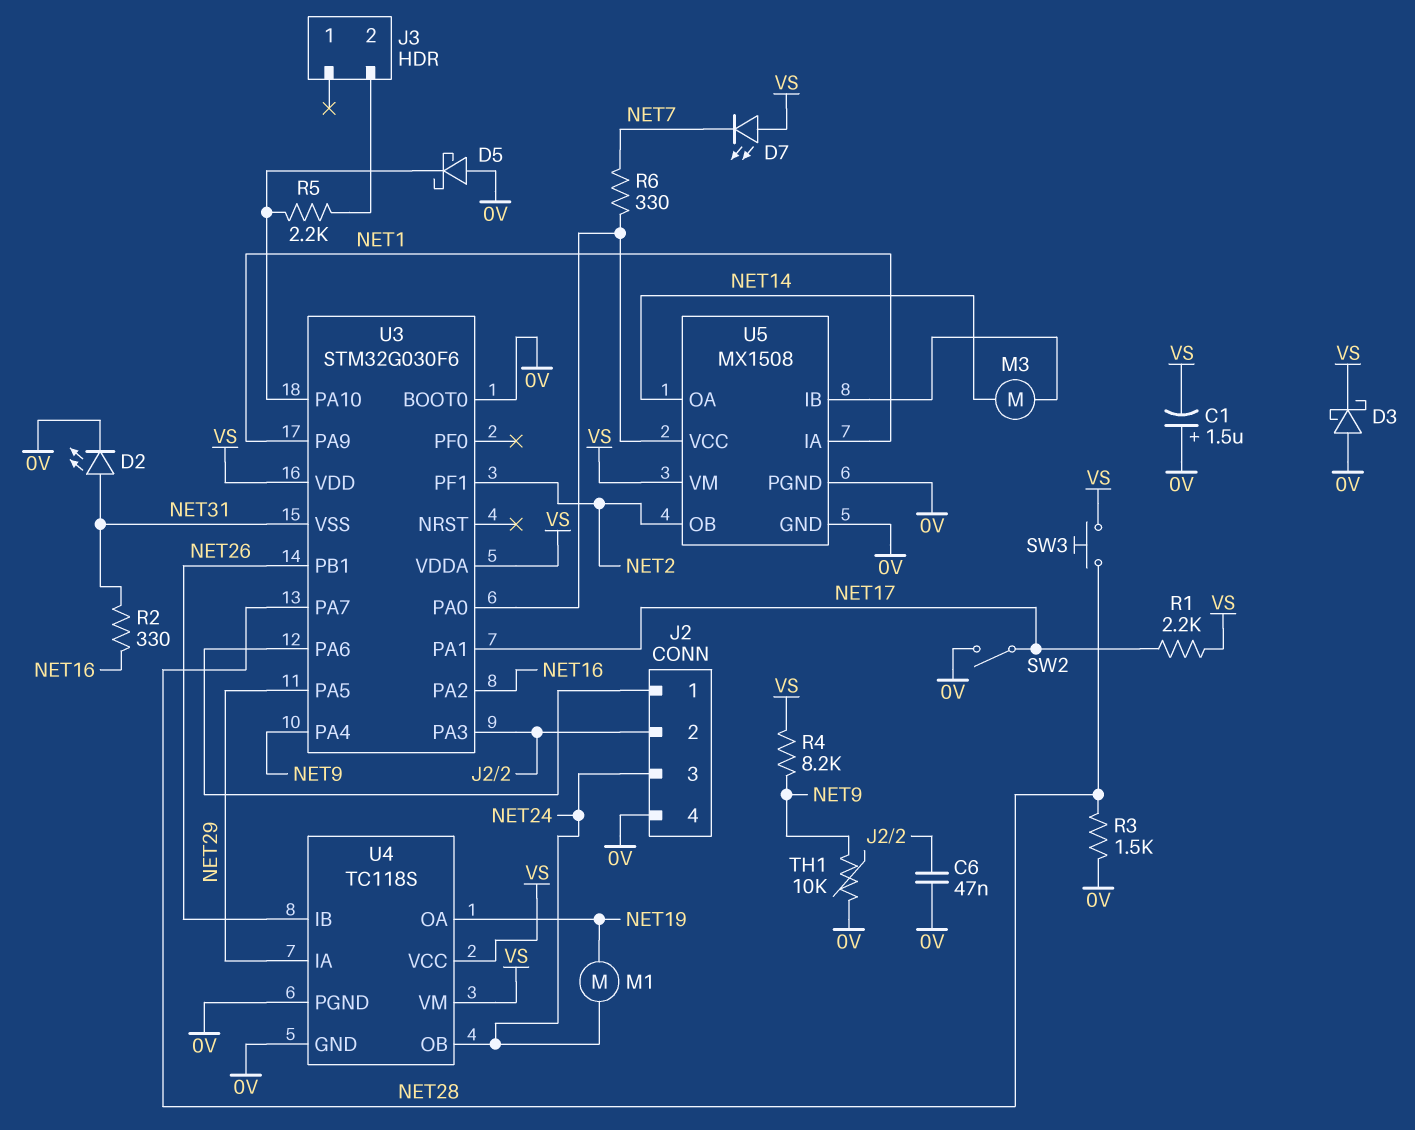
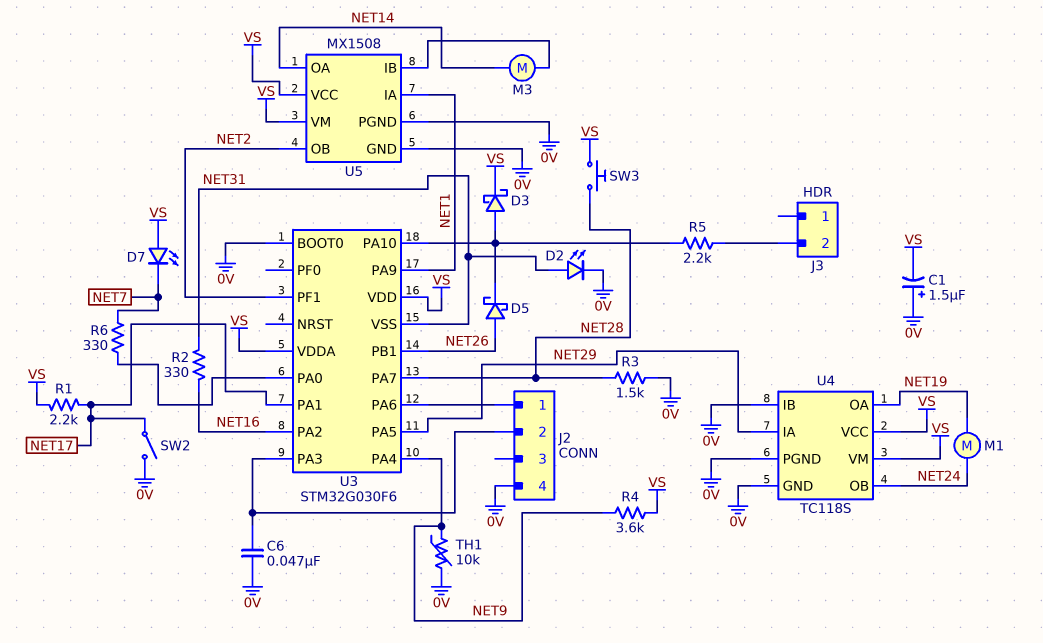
D3: schottky (A 0V, K VS) -> schottky (A U3/PA10, K VS)
D5: schottky (A 0V, K U3/PA10) -> schottky (A NET26, K U3/PA10)
J2 pin 3: NET24 -> none
R4: 8.2k (NET9, VS) -> 3.6k (NET9, VS)
U4 pin IB: NET26 -> 0V
U5 pin VCC: U3/PA0 -> VS

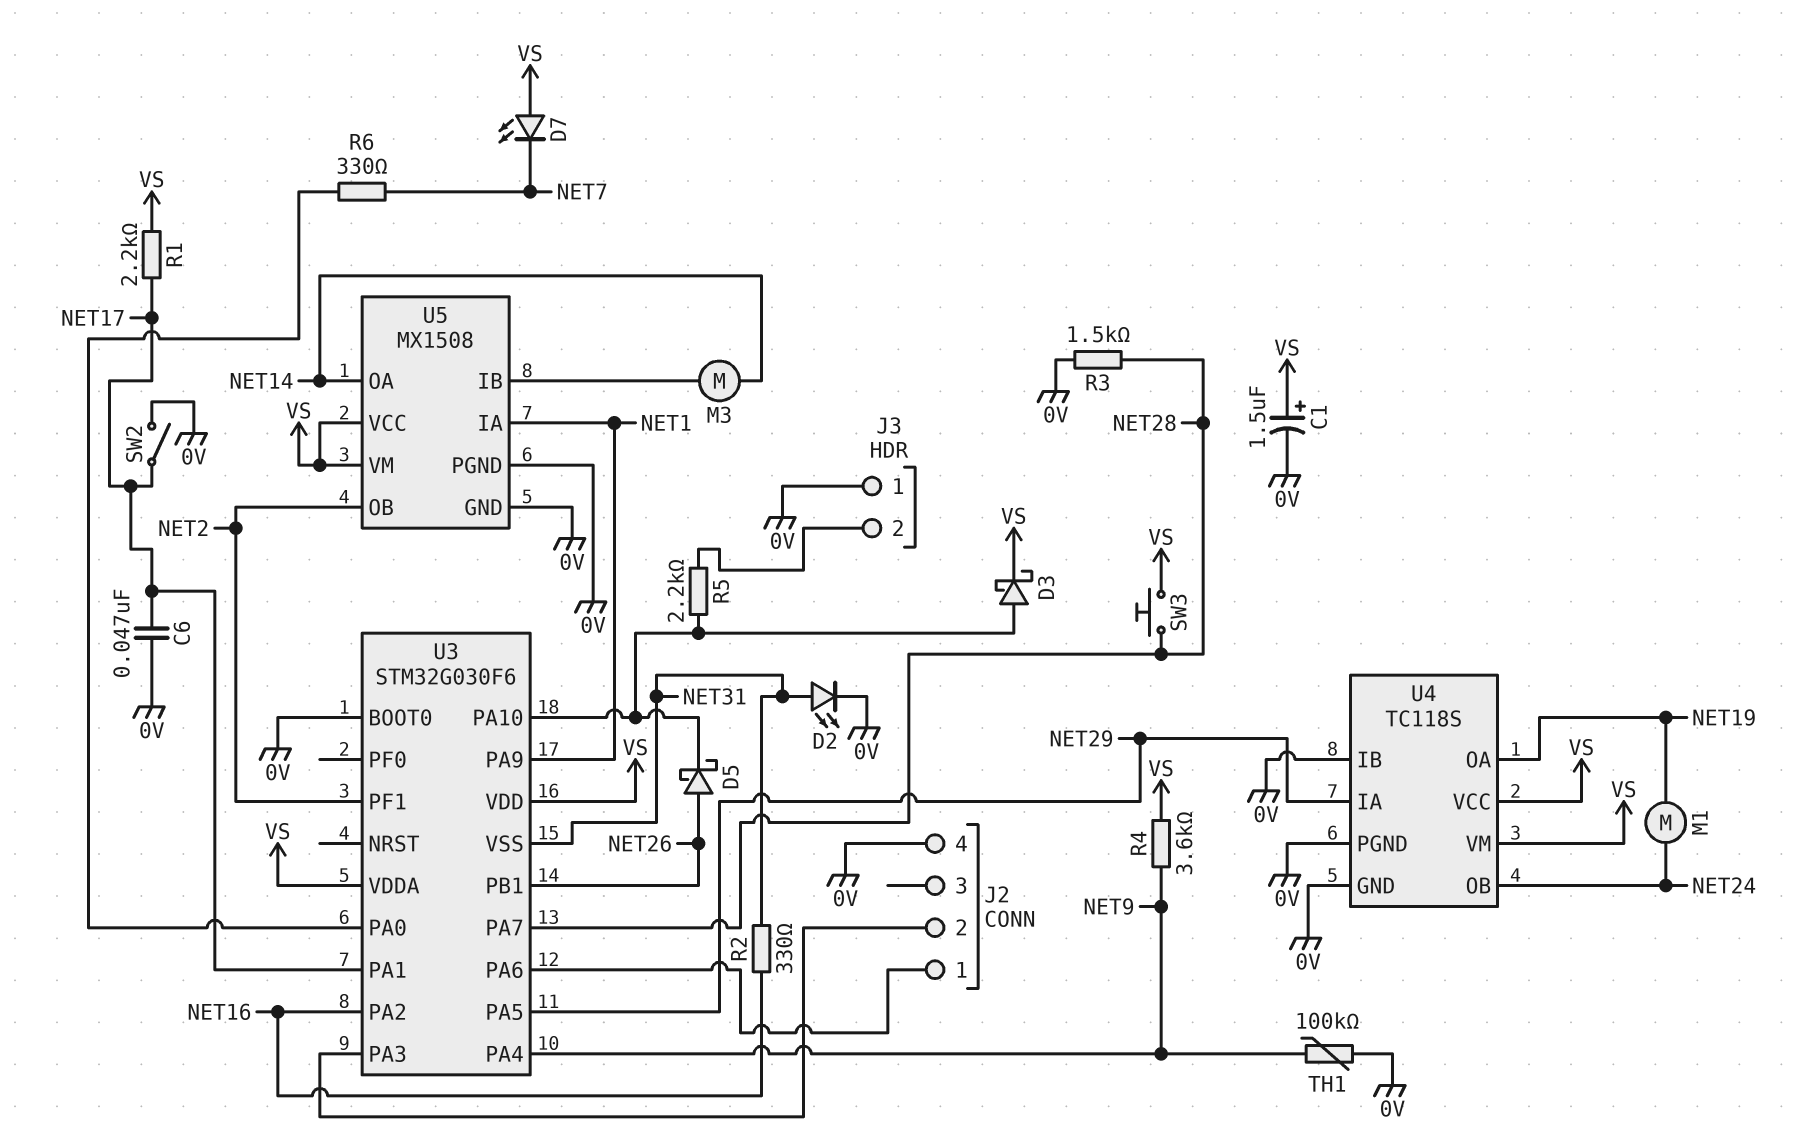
C1: 1.5uF (plus 0V, minus VS) -> 1.5uF (plus VS, minus 0V)
C6: 47nF (0V, J2/2) -> 47nF (0V, NET17)
J3 pin 1: none -> 0V
TH1: 10k (0V, NET9) -> 100k (0V, NET9)

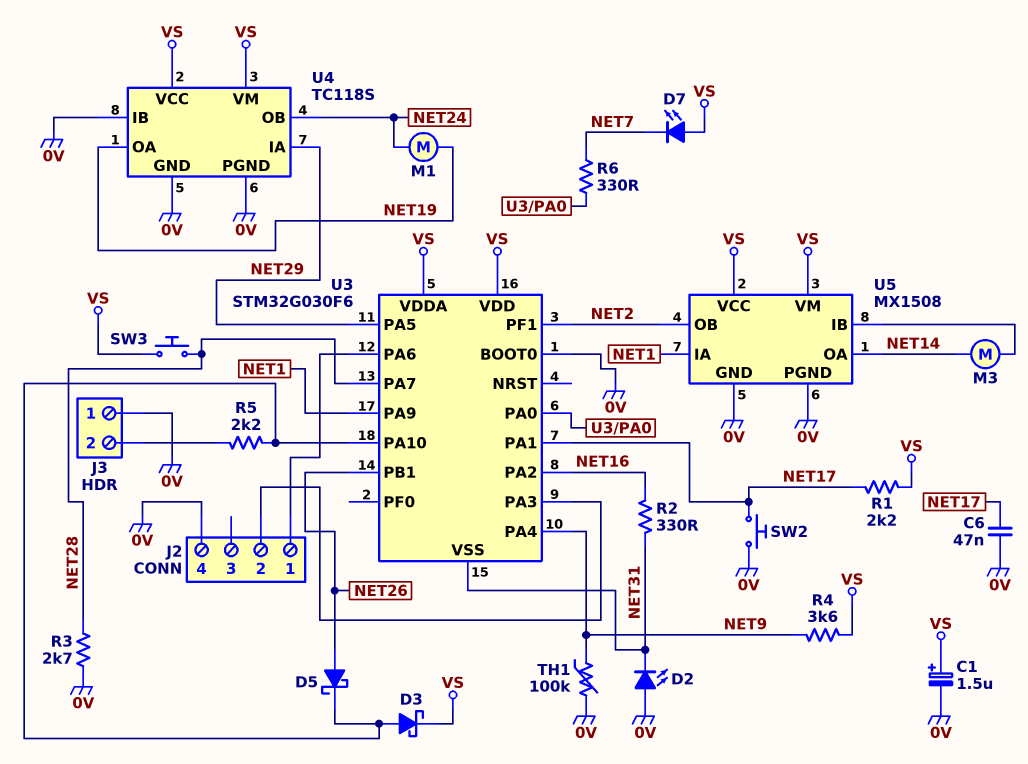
D2: LED (A NET31, K 0V) -> LED (A 0V, K NET31)
R3: 1.5k (0V, NET28) -> 2.7k (0V, NET28)
SW2: switch (0V, NET17) -> button (0V, NET17)

